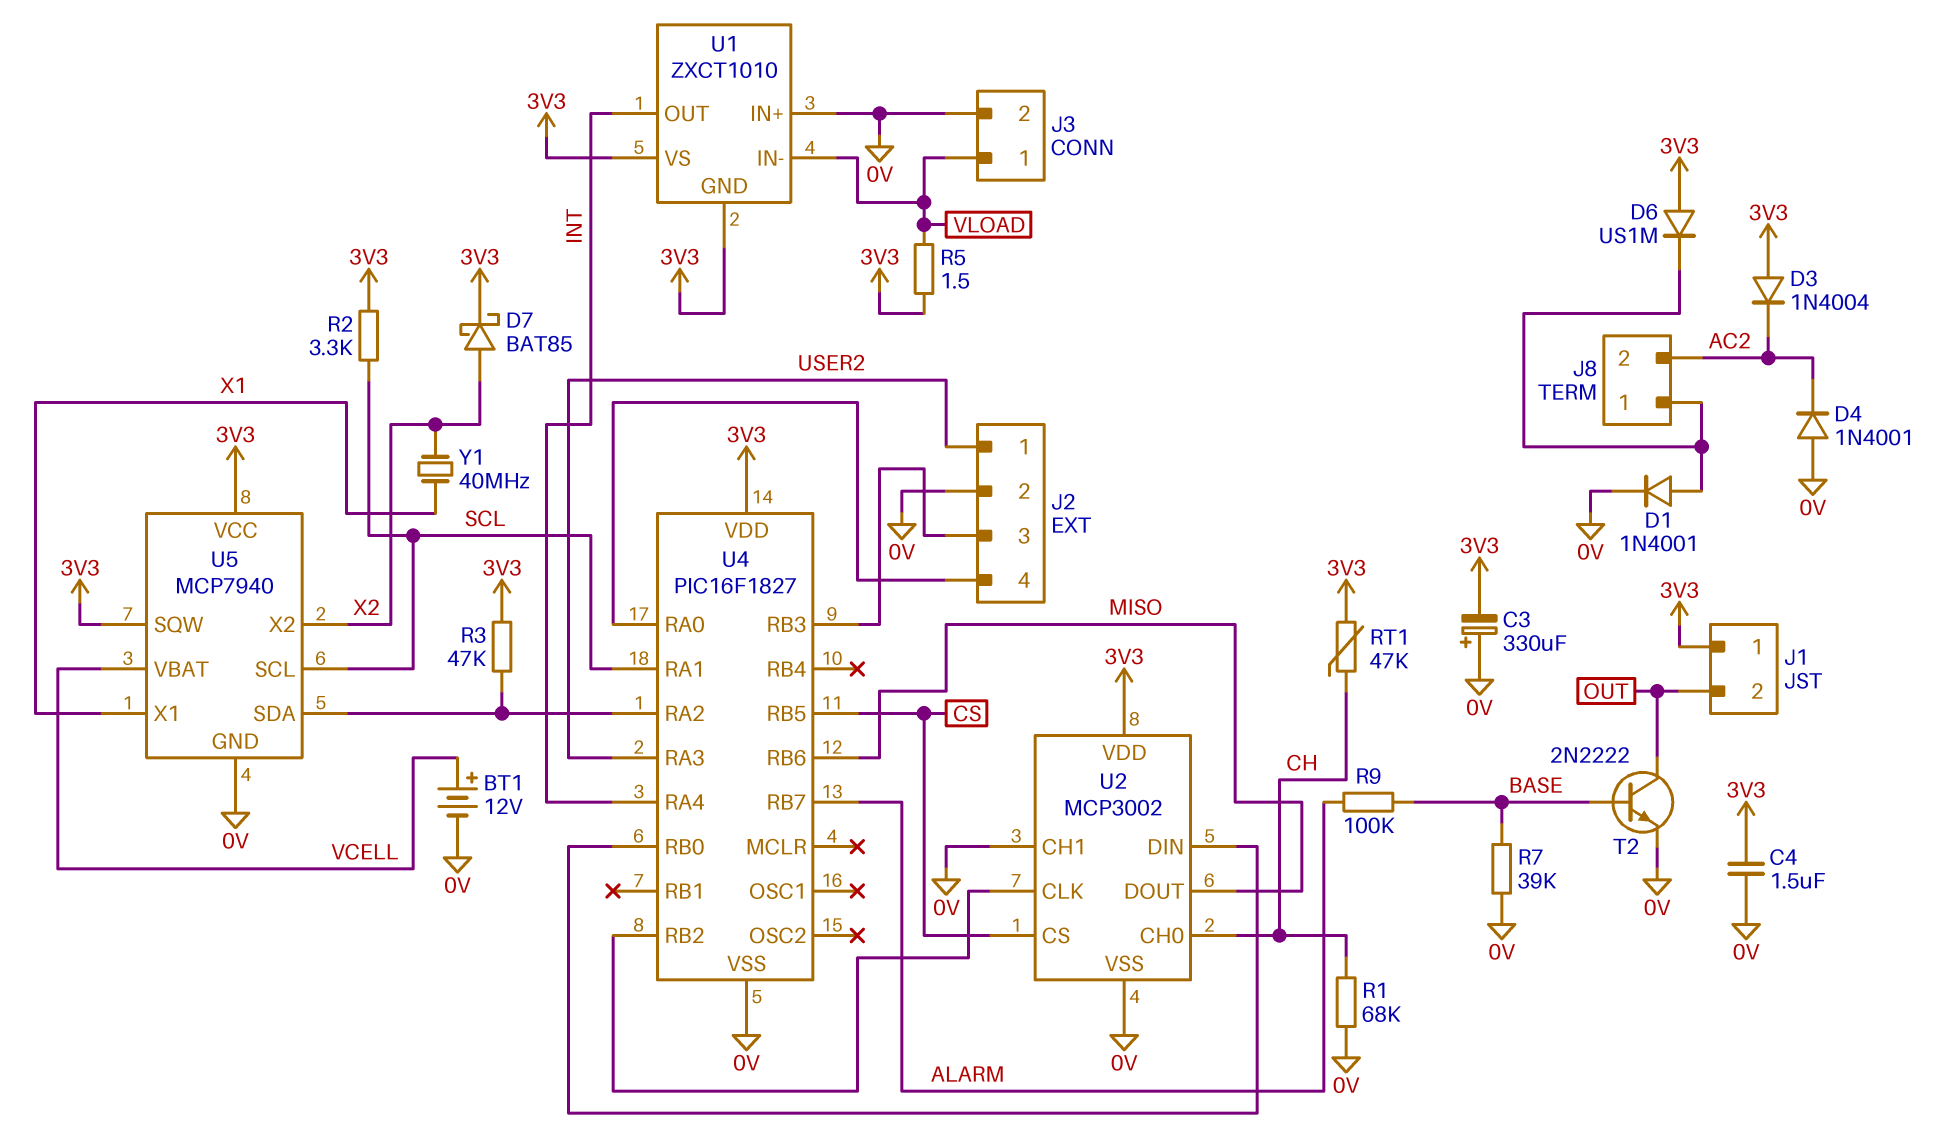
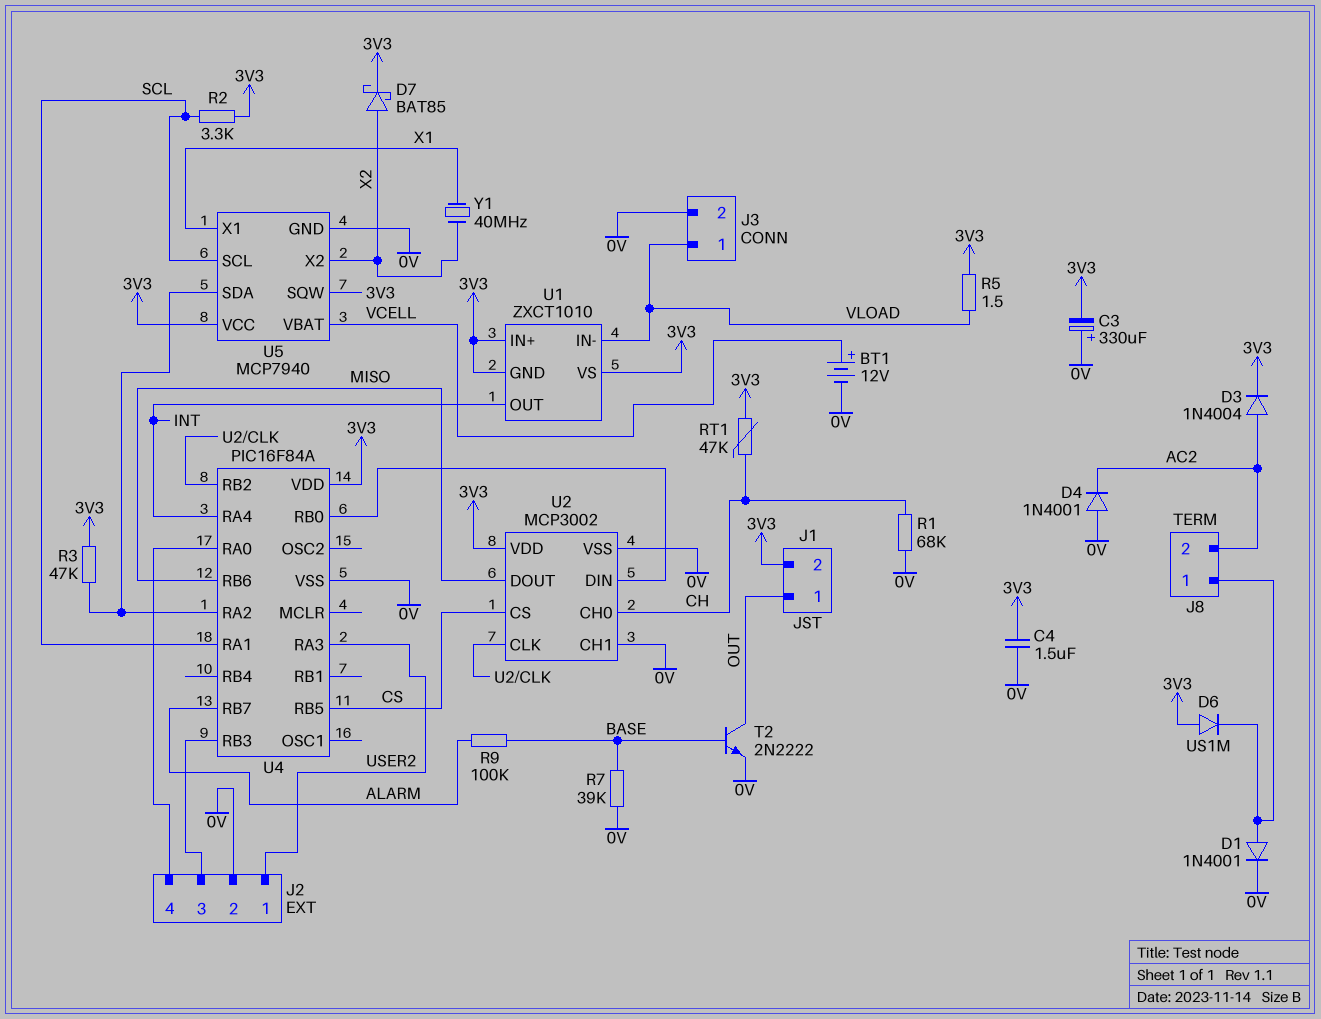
D3: diode 1N4004 (A 3V3, K AC2) -> diode 1N4004 (A AC2, K 3V3)
J1 pin 1: 3V3 -> OUT
J1 pin 2: OUT -> 3V3
U1 pin IN+: 0V -> 3V3
U4: PIC16F1827 -> PIC16F84A

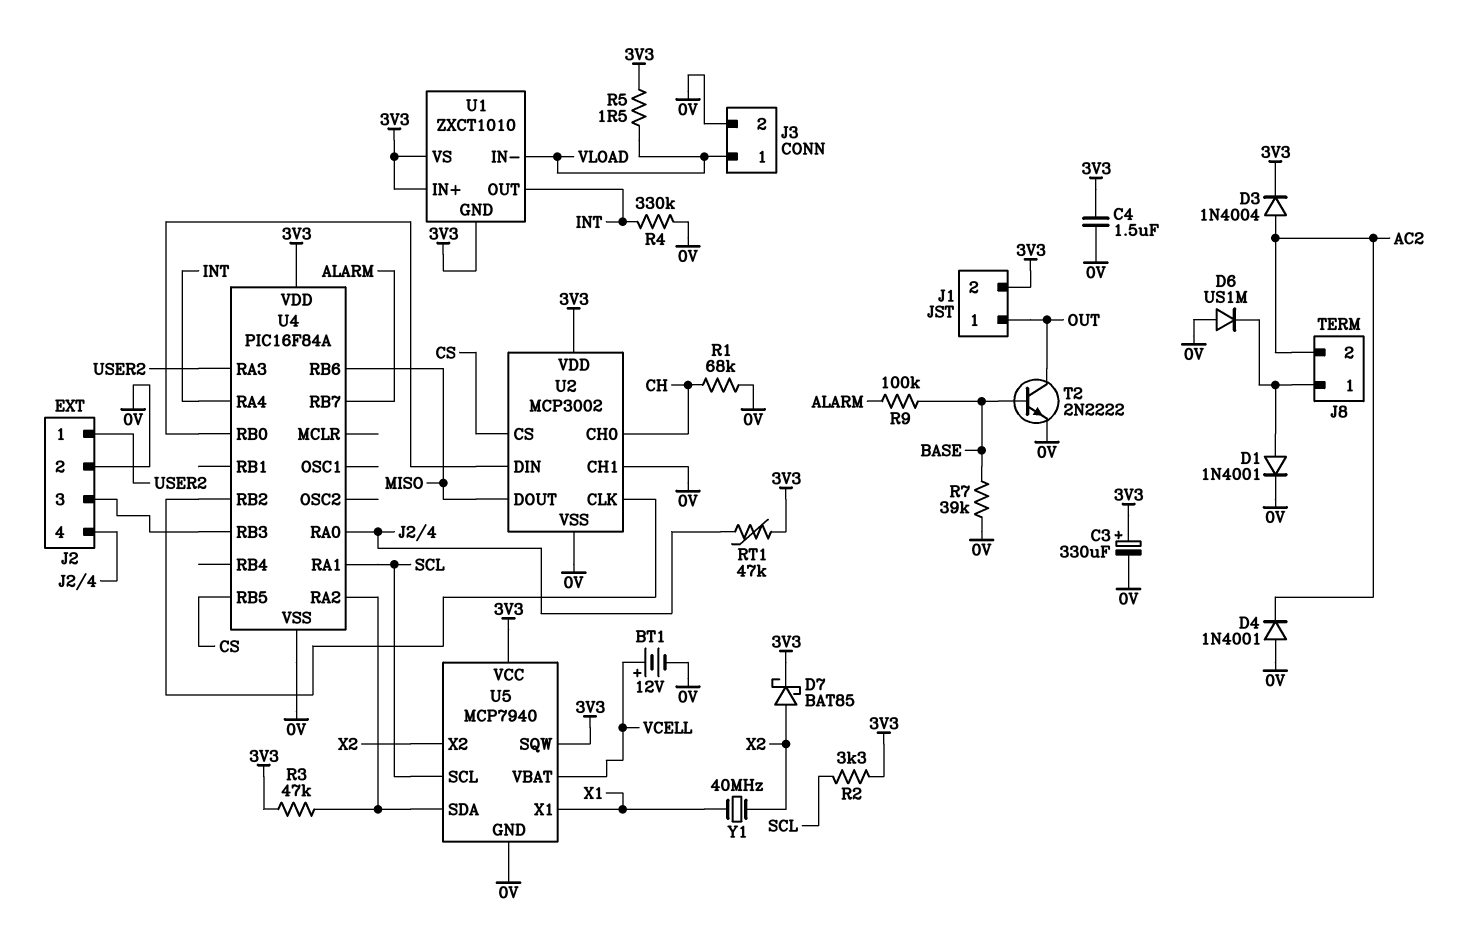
C3: 330uF (plus 0V, minus 3V3) -> 330uF (plus 3V3, minus 0V)
D6: diode US1M (A 3V3, K J8/1) -> diode US1M (A 0V, K J8/1)
R4: none -> 330k (0V, INT)
RT1: 47k (3V3, CH) -> 47k (3V3, J2/4)

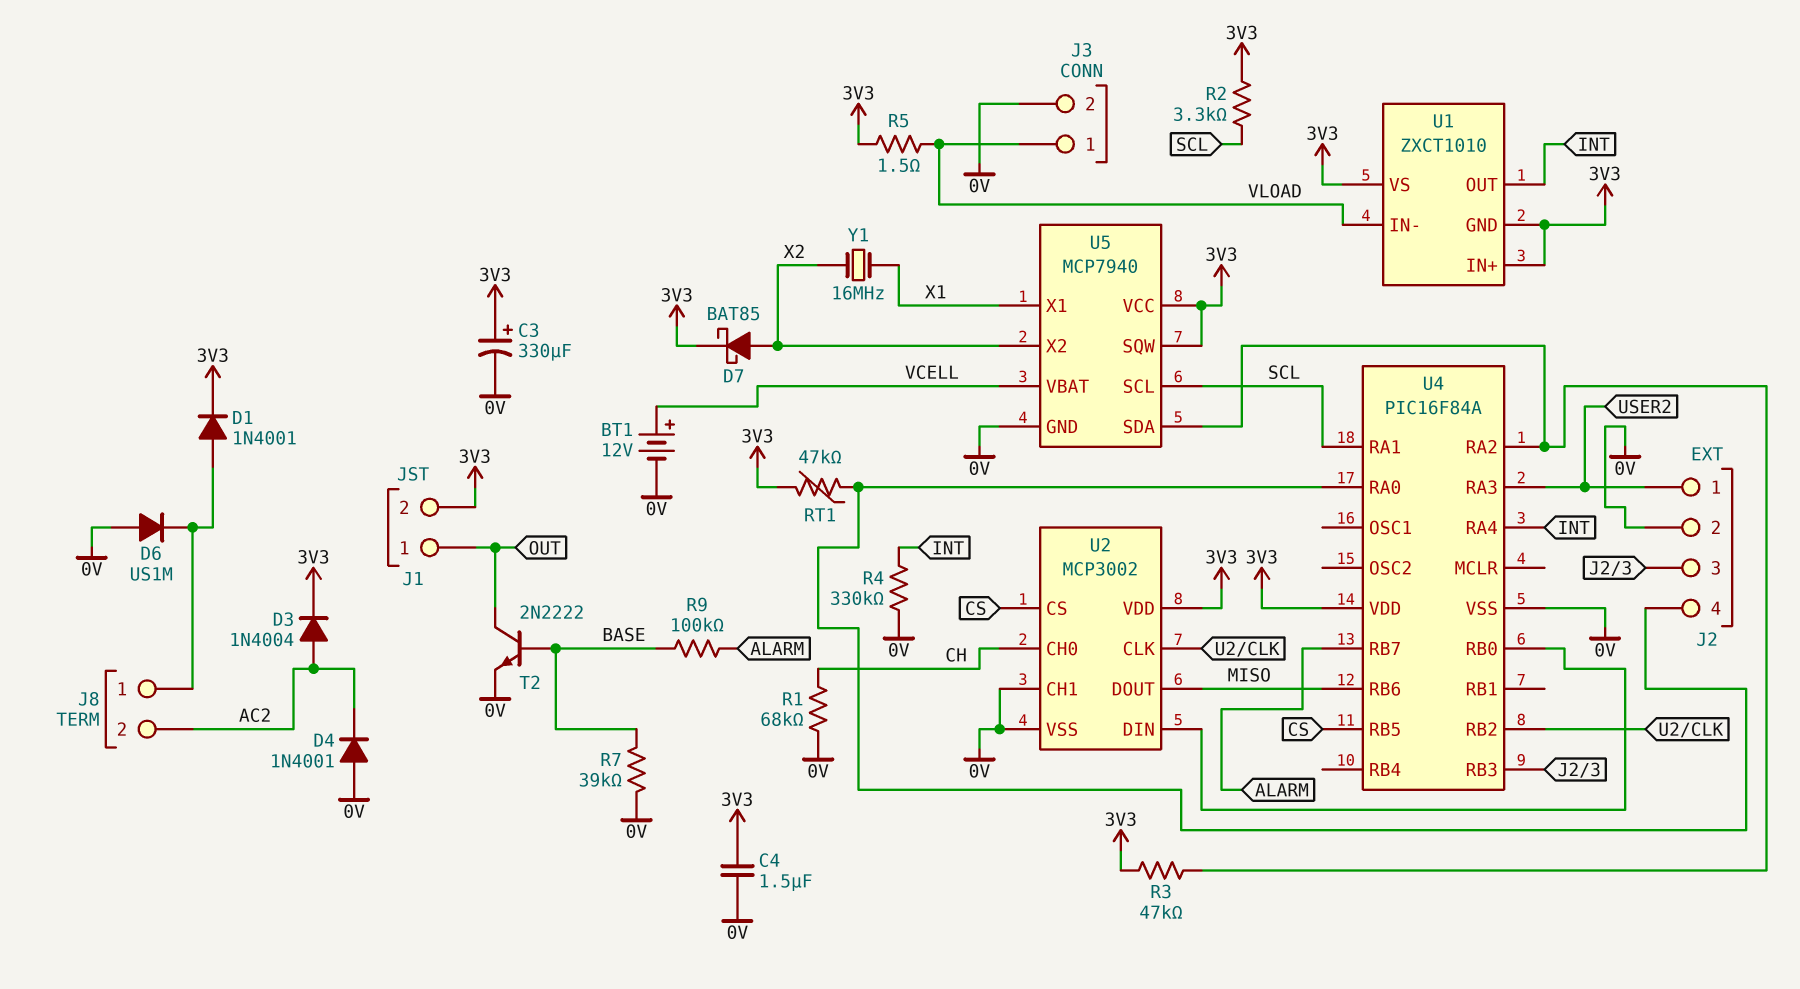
D1: diode 1N4001 (A J8/1, K 0V) -> diode 1N4001 (A J8/1, K 3V3)
Y1: 40MHz (X1, X2) -> 16MHz (X1, X2)

